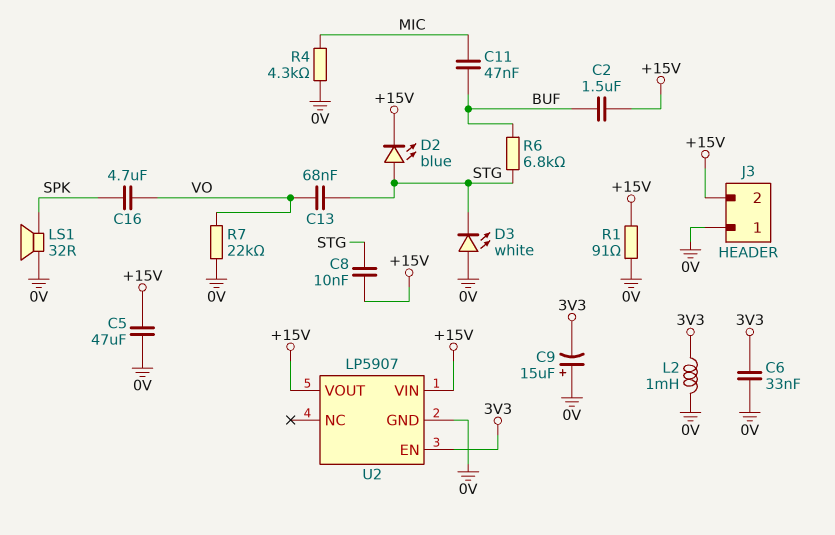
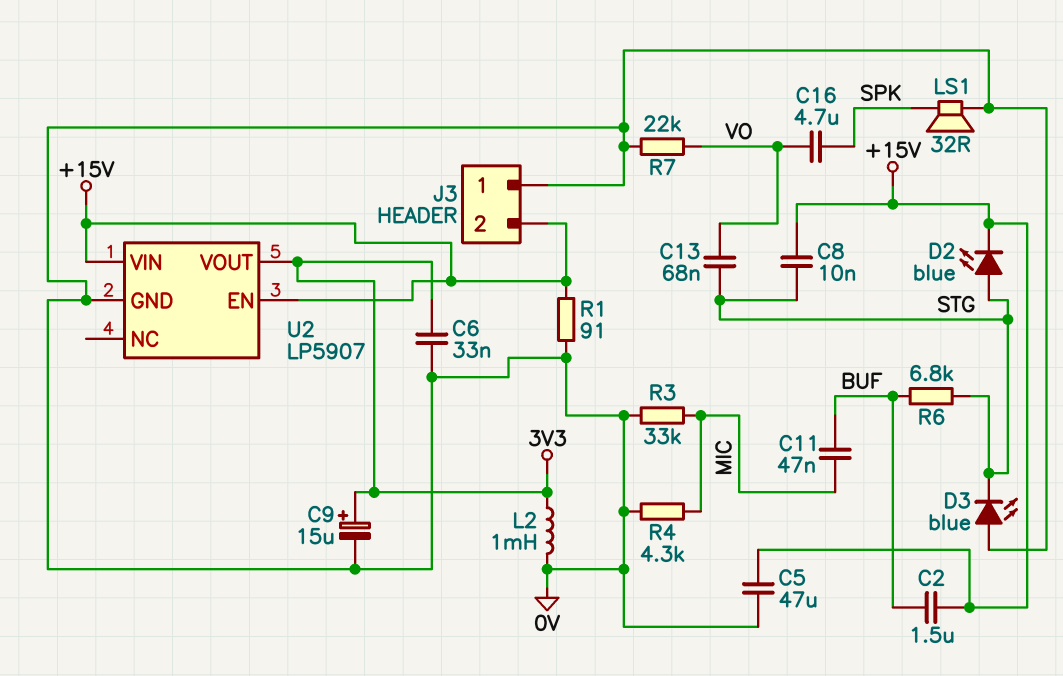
C9: 15uF (plus 0V, minus 3V3) -> 15uF (plus 3V3, minus 0V)
D3: LED white (A 0V, K STG) -> LED blue (A 0V, K STG)
R3: none -> 33k (0V, MIC)
U2 pin EN: 3V3 -> +15V
U2 pin VOUT: +15V -> 3V3

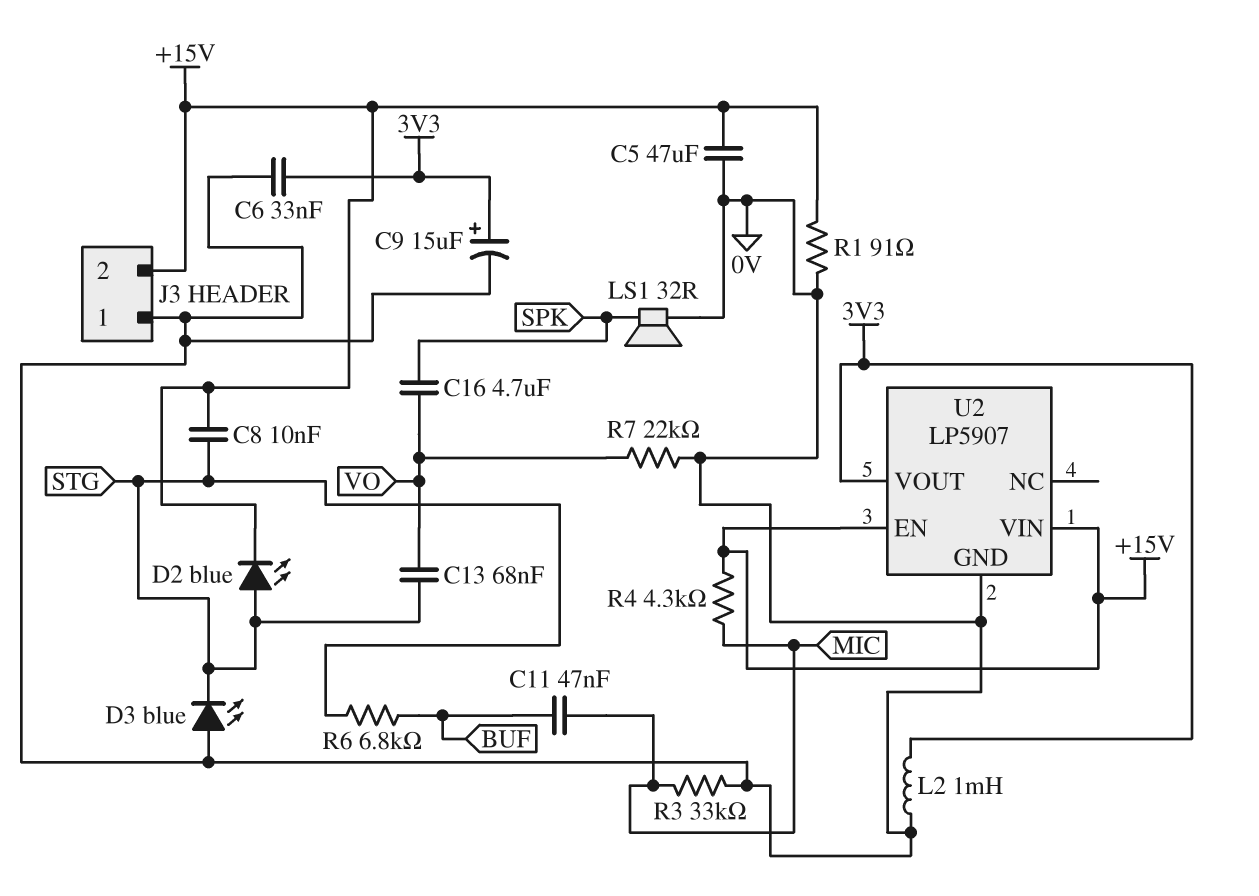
C2: 1.5uF (+15V, BUF) -> none
R4: 4.3k (0V, MIC) -> 4.3k (+15V, MIC)

